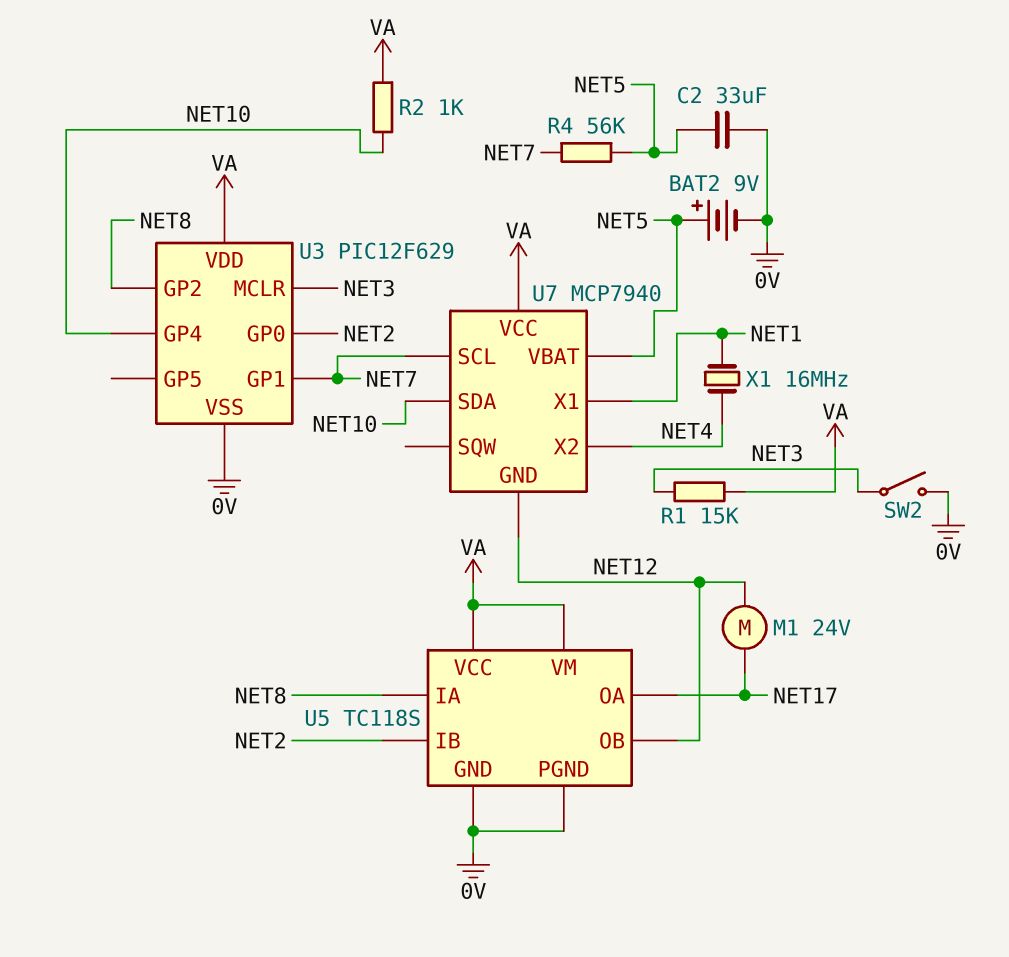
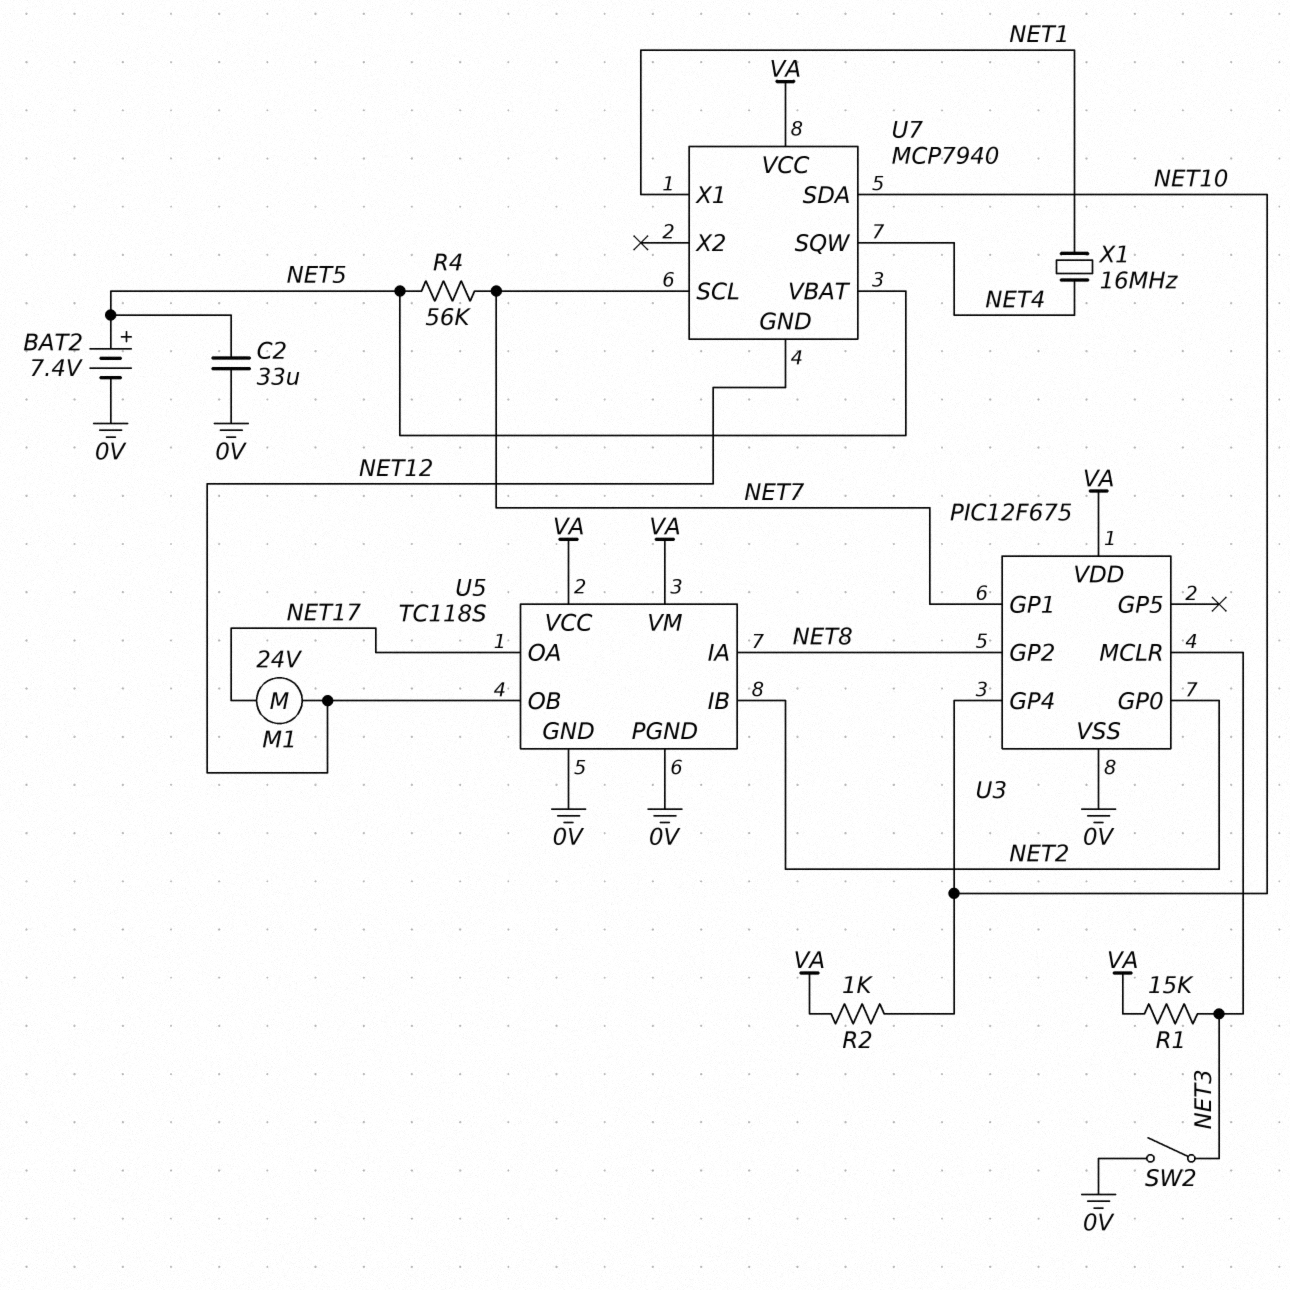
BAT2: 9V (plus NET5, minus 0V) -> 7.4V (plus NET5, minus 0V)
U3: PIC12F629 -> PIC12F675
U7 pin SQW: none -> NET4
U7 pin X2: NET4 -> none

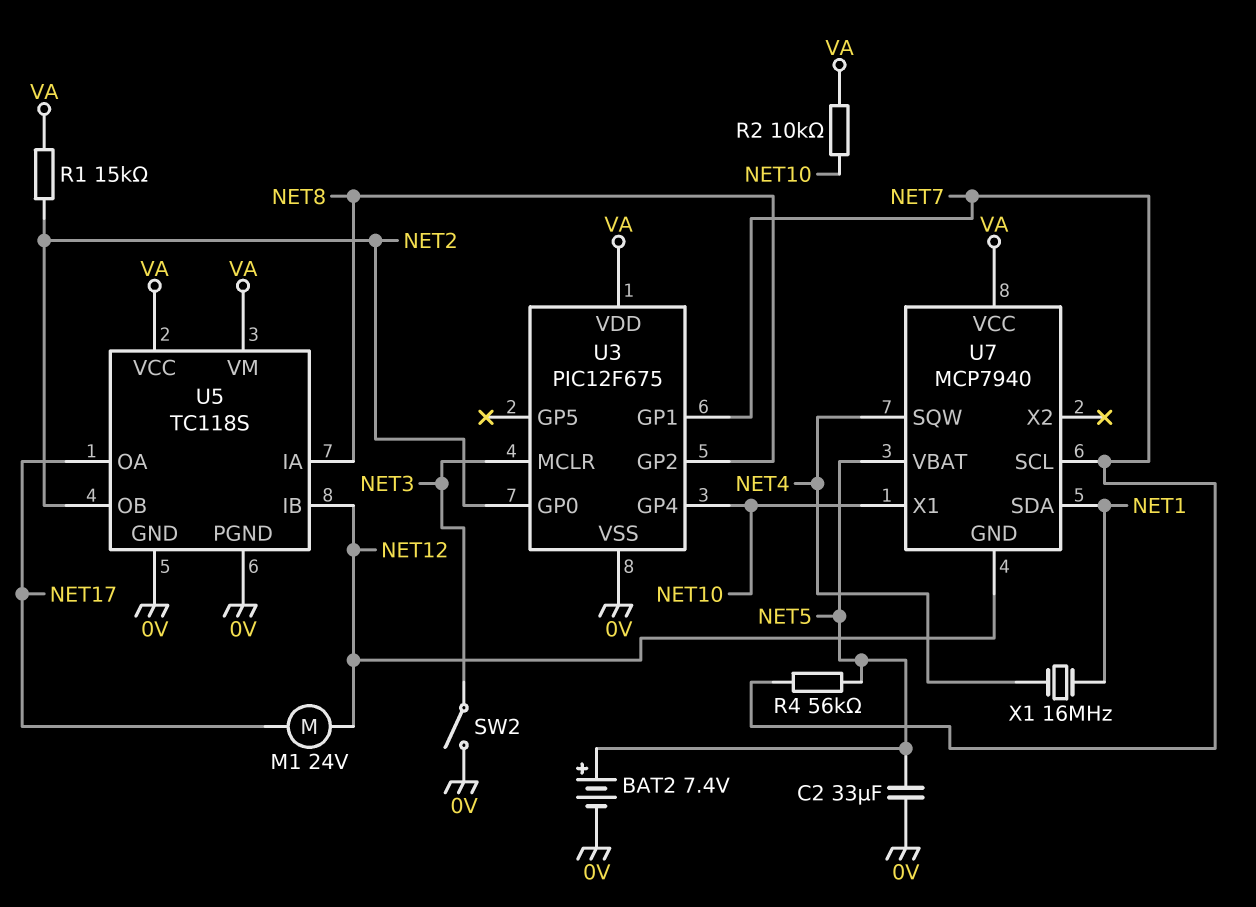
R1: 15k (NET3, VA) -> 15k (NET2, VA)
R2: 1k (NET10, VA) -> 10k (NET10, VA)
U5 pin IB: NET2 -> NET12
U5 pin OB: NET12 -> NET2
U7 pin SDA: NET10 -> NET1
U7 pin X1: NET1 -> NET10

